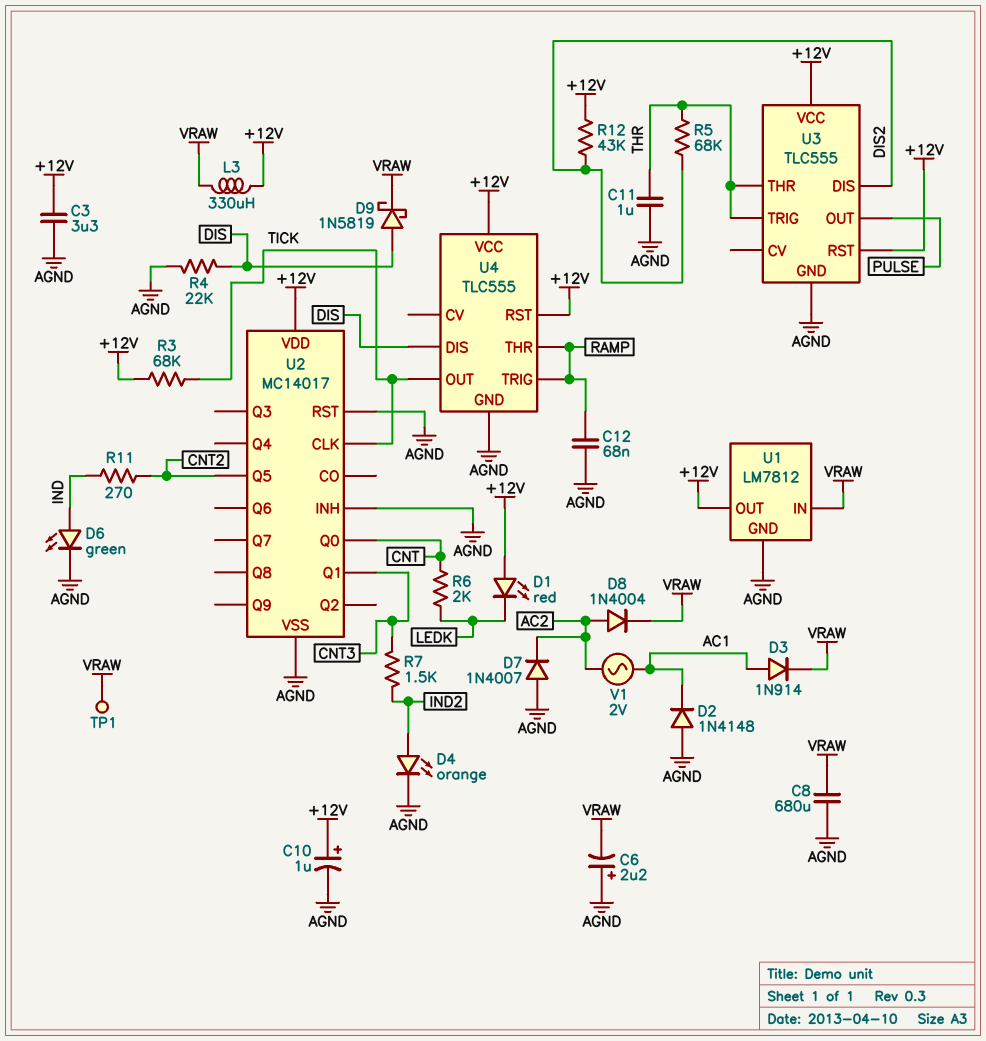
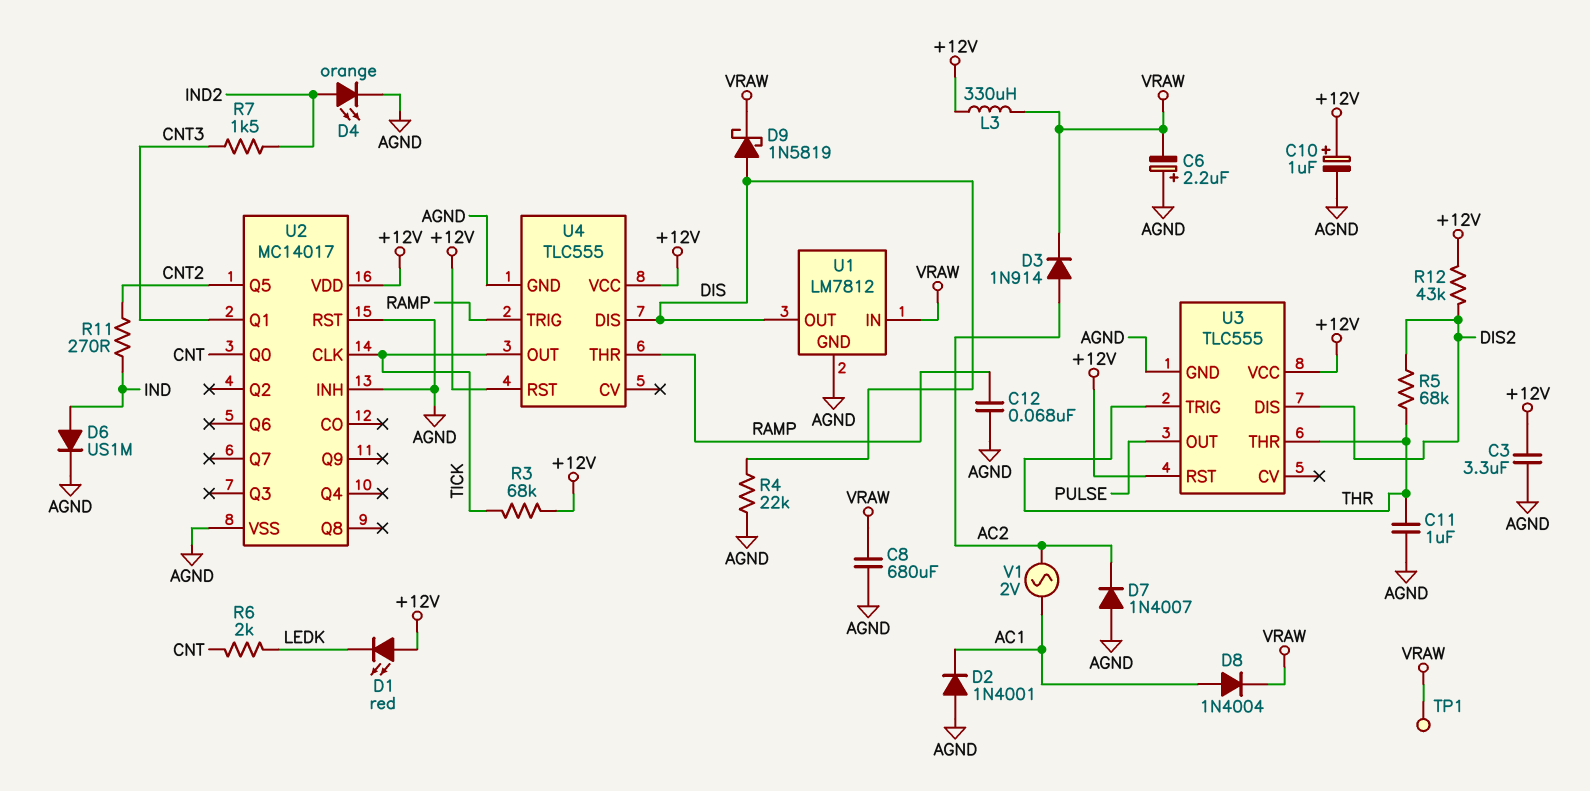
D2: diode 1N4148 (A AGND, K AC1) -> diode 1N4001 (A AGND, K AC1)
D3: diode 1N914 (A AC1, K VRAW) -> diode 1N914 (A AC2, K VRAW)
D6: LED green (A IND, K AGND) -> diode US1M (A IND, K AGND)
D8: diode 1N4004 (A AC2, K VRAW) -> diode 1N4004 (A AC1, K VRAW)
U1 pin OUT: +12V -> DIS

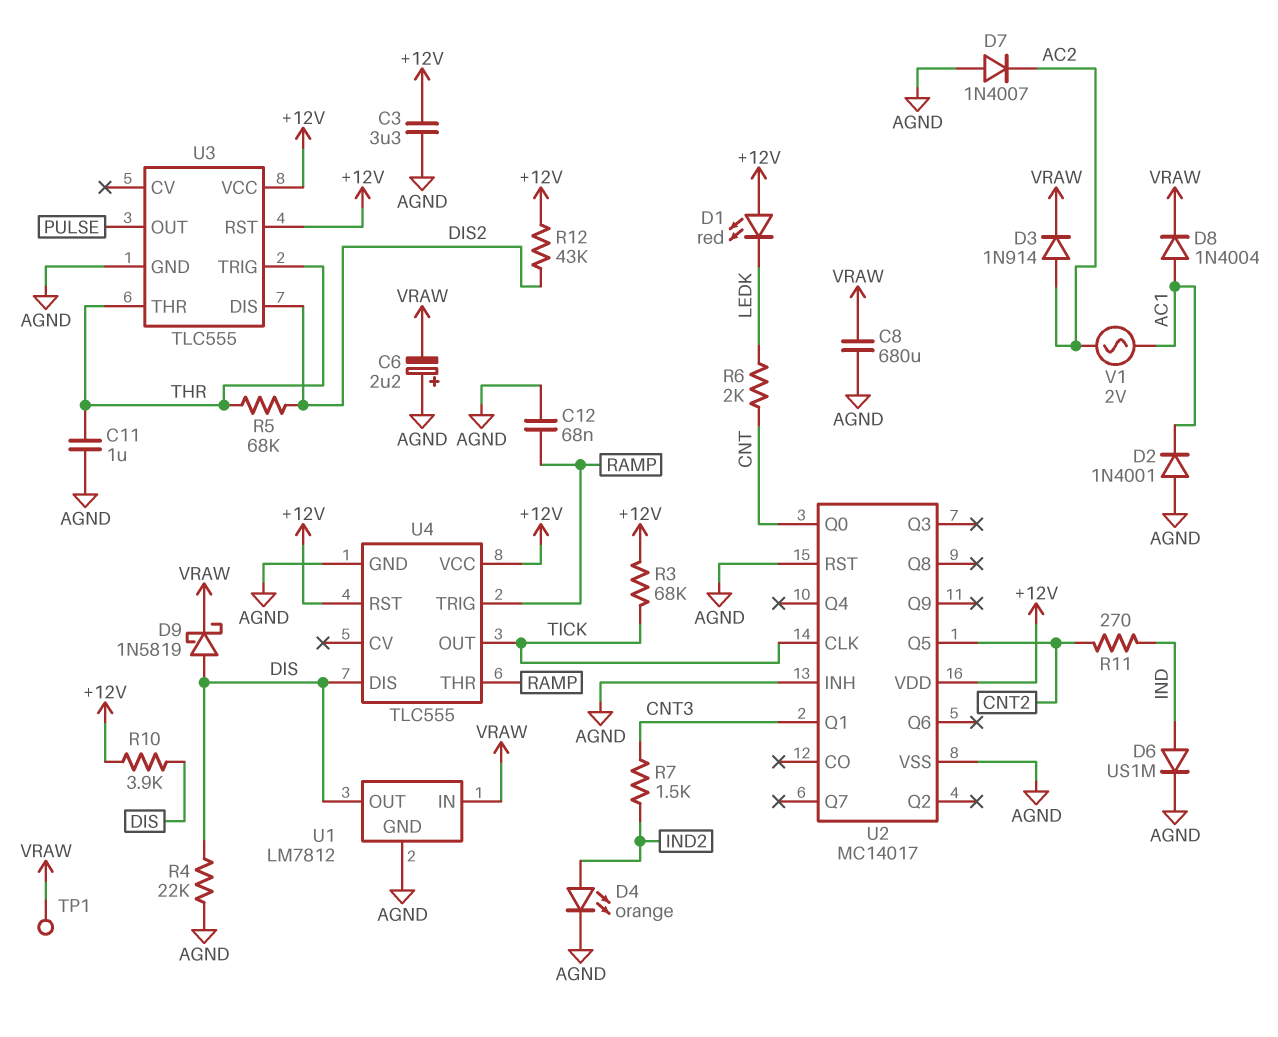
C10: 1uF (plus +12V, minus AGND) -> none
L3: 330uH (+12V, VRAW) -> none
R10: none -> 3.9k (+12V, DIS)

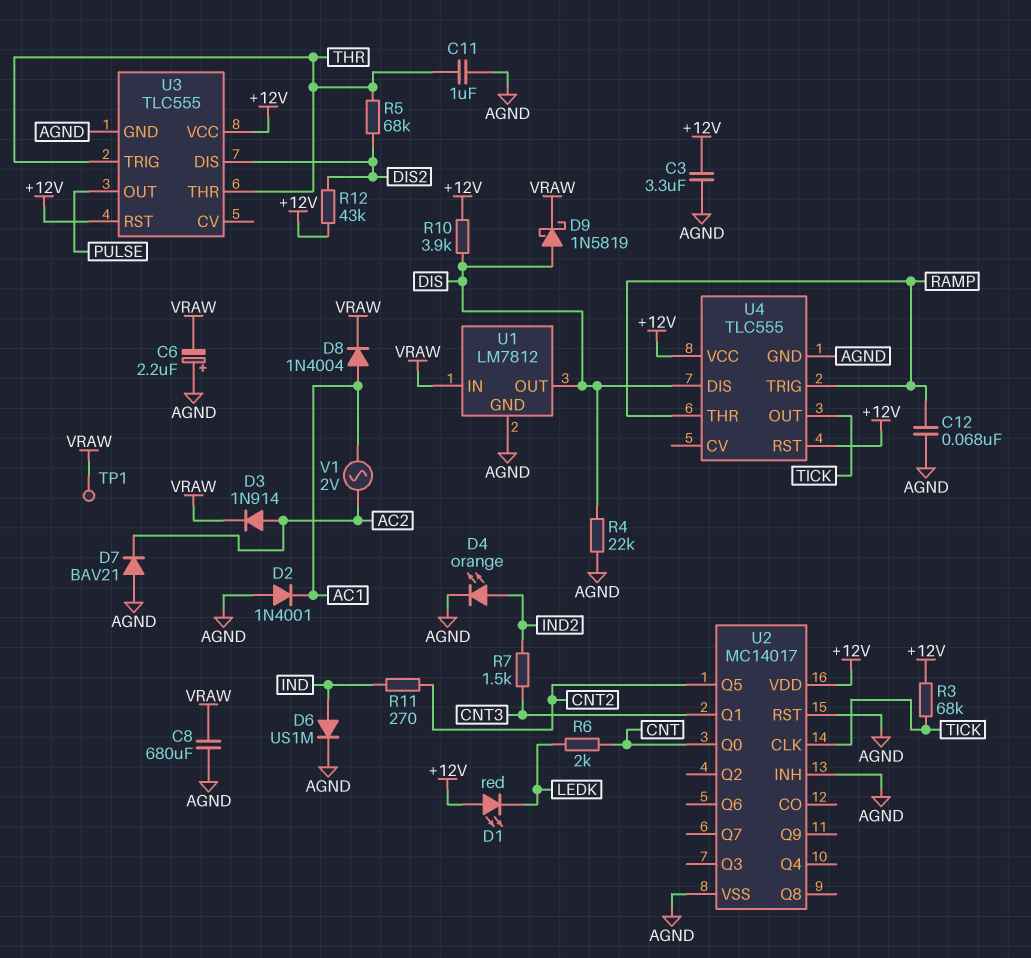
D7: diode 1N4007 (A AGND, K AC2) -> diode BAV21 (A AGND, K AC2)

